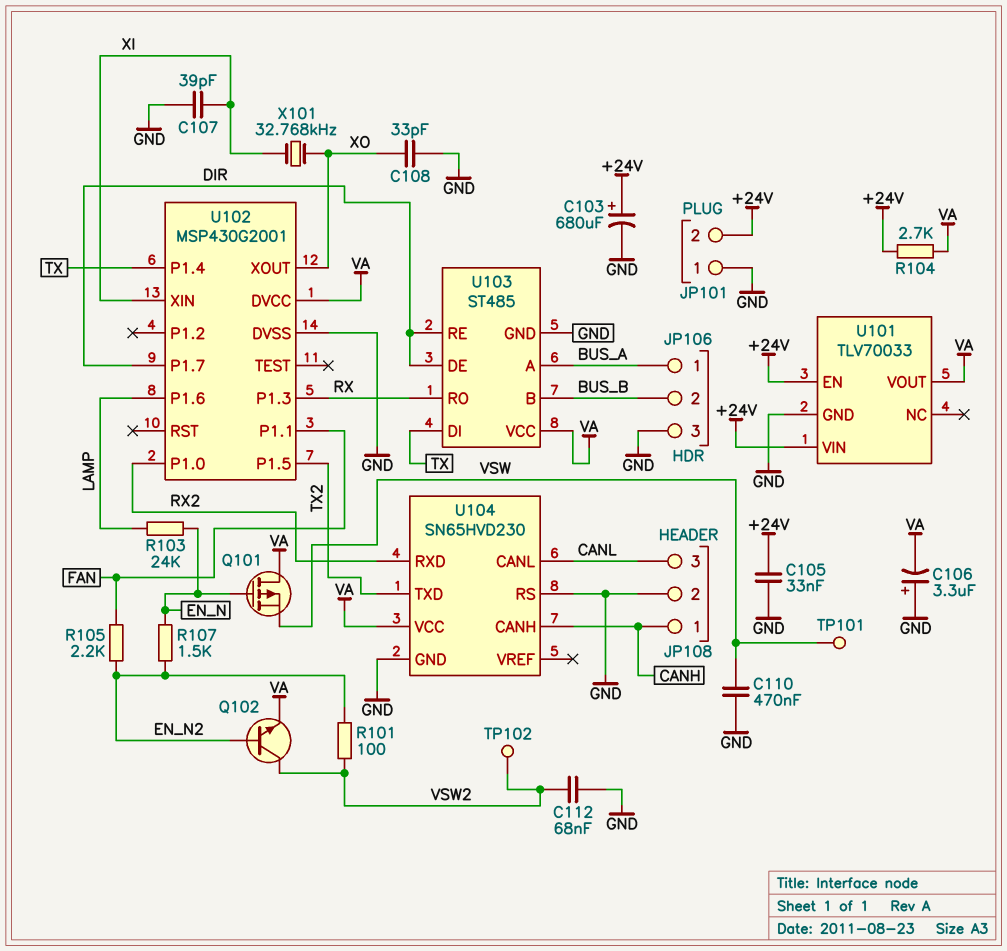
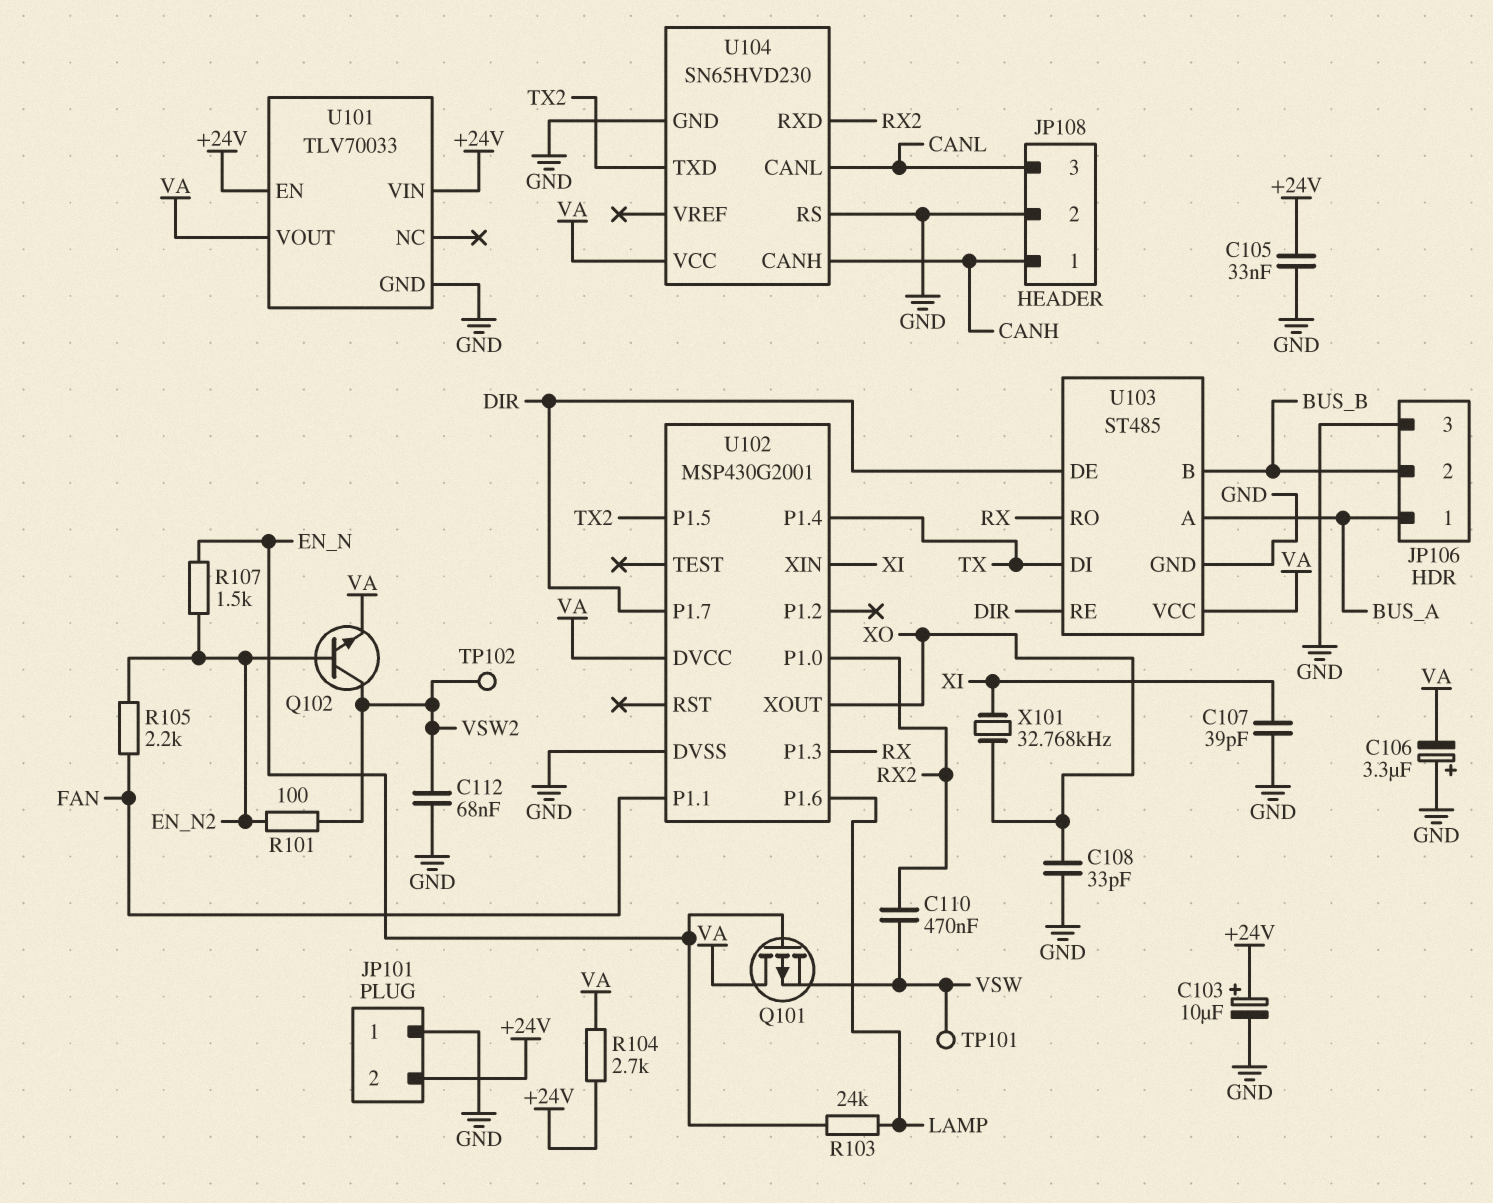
C103: 680uF (plus +24V, minus GND) -> 10uF (plus +24V, minus GND)
C110: 470nF (GND, VSW) -> 470nF (RX2, VSW)

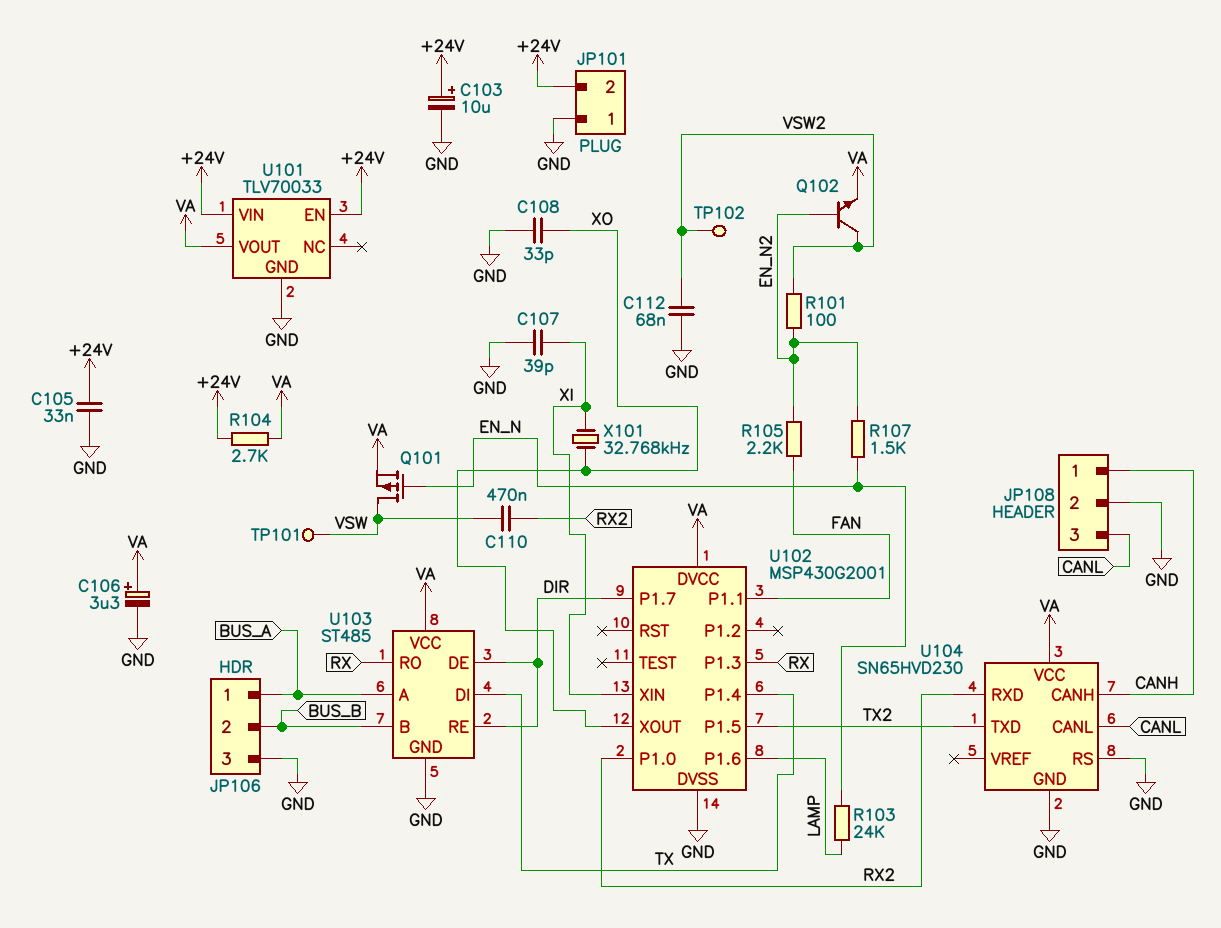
C106: 3.3uF (plus GND, minus VA) -> 3.3uF (plus VA, minus GND)
Q101: PMOS (G EN_N, D VA, S VSW) -> PMOS (G EN_N, D VSW, S VA)

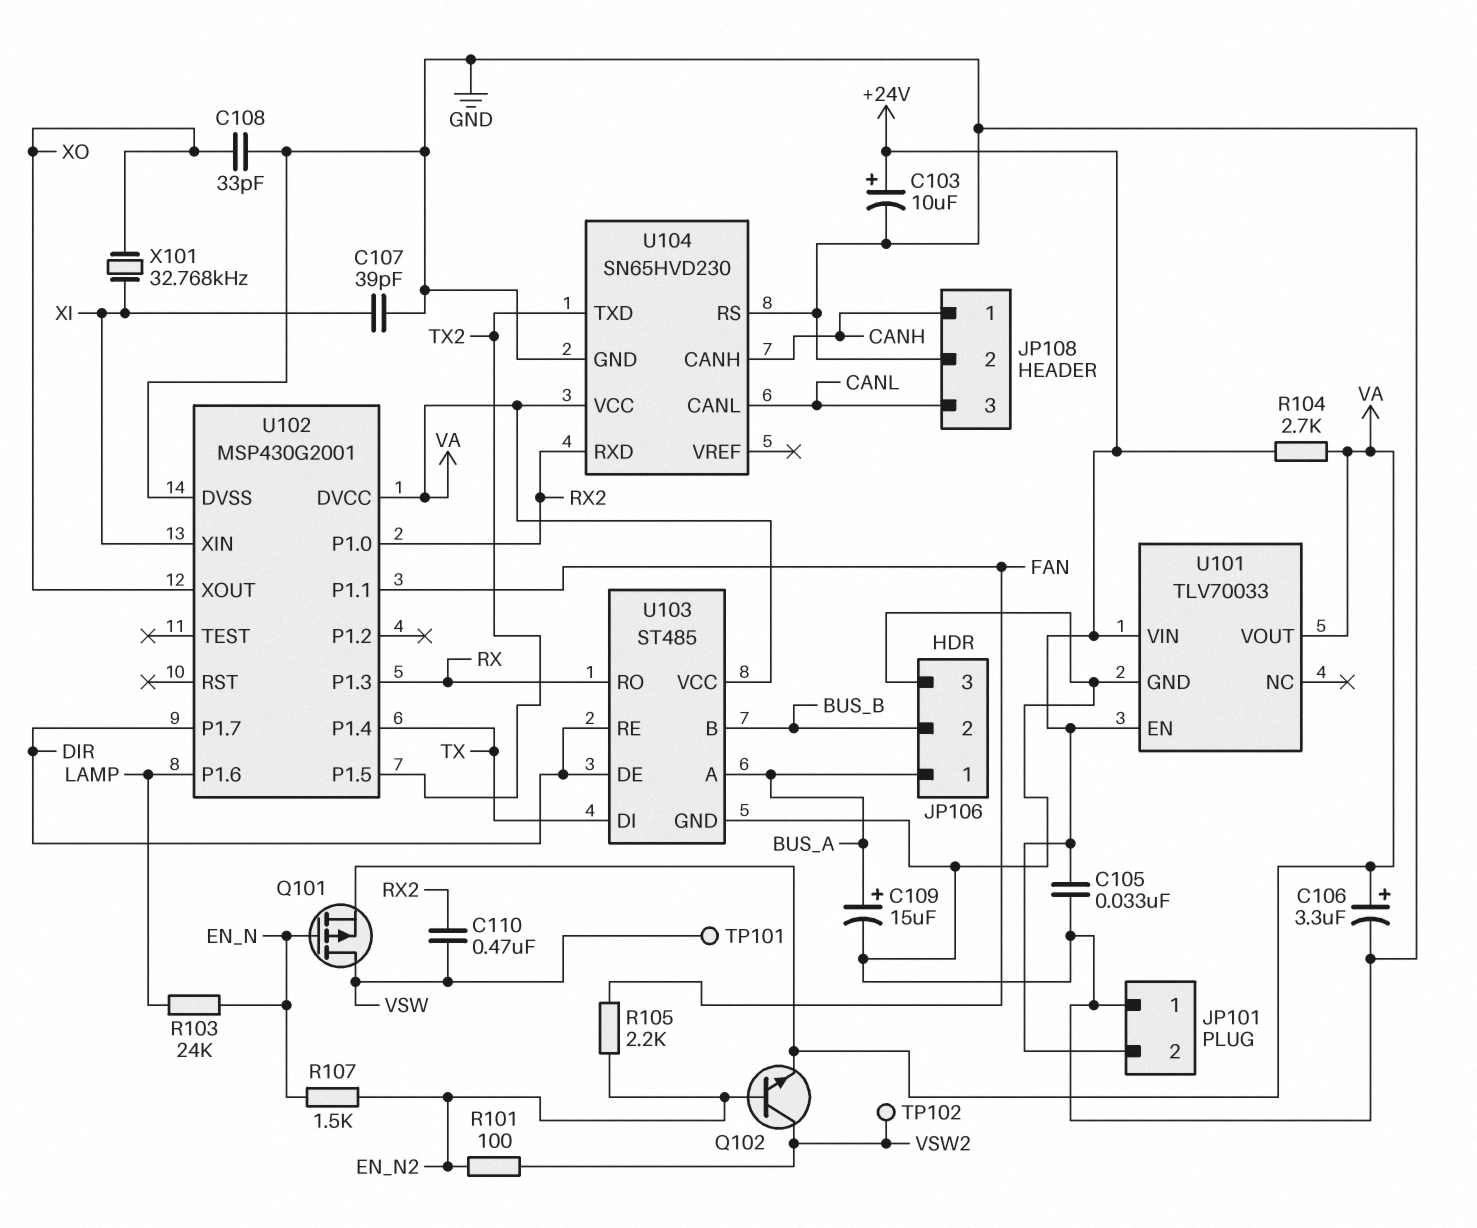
C109: none -> 15uF (plus BUS_A, minus GND)
C112: 68nF (GND, VSW2) -> none

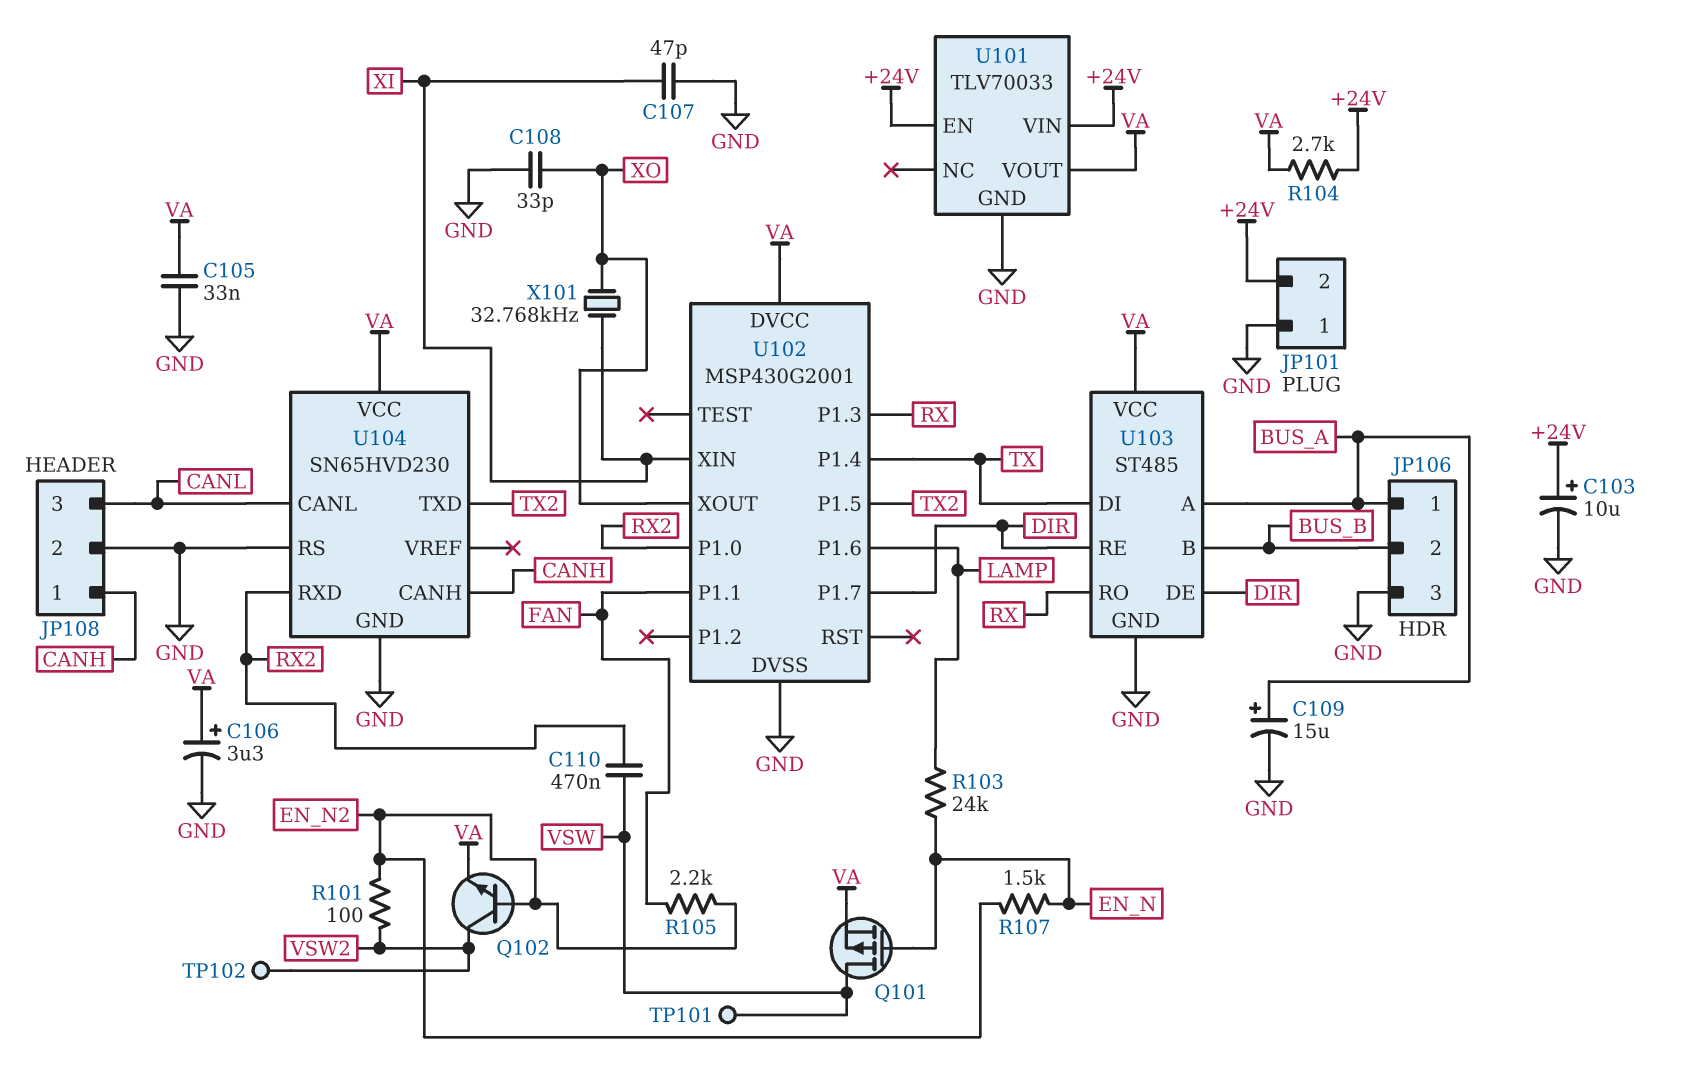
C105: 33nF (+24V, GND) -> 33nF (GND, VA)
C107: 39pF (GND, XI) -> 47pF (GND, XI)

